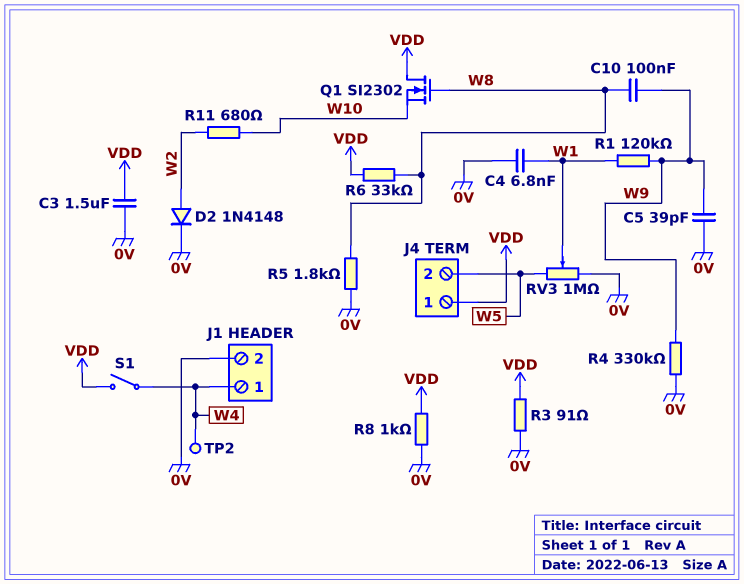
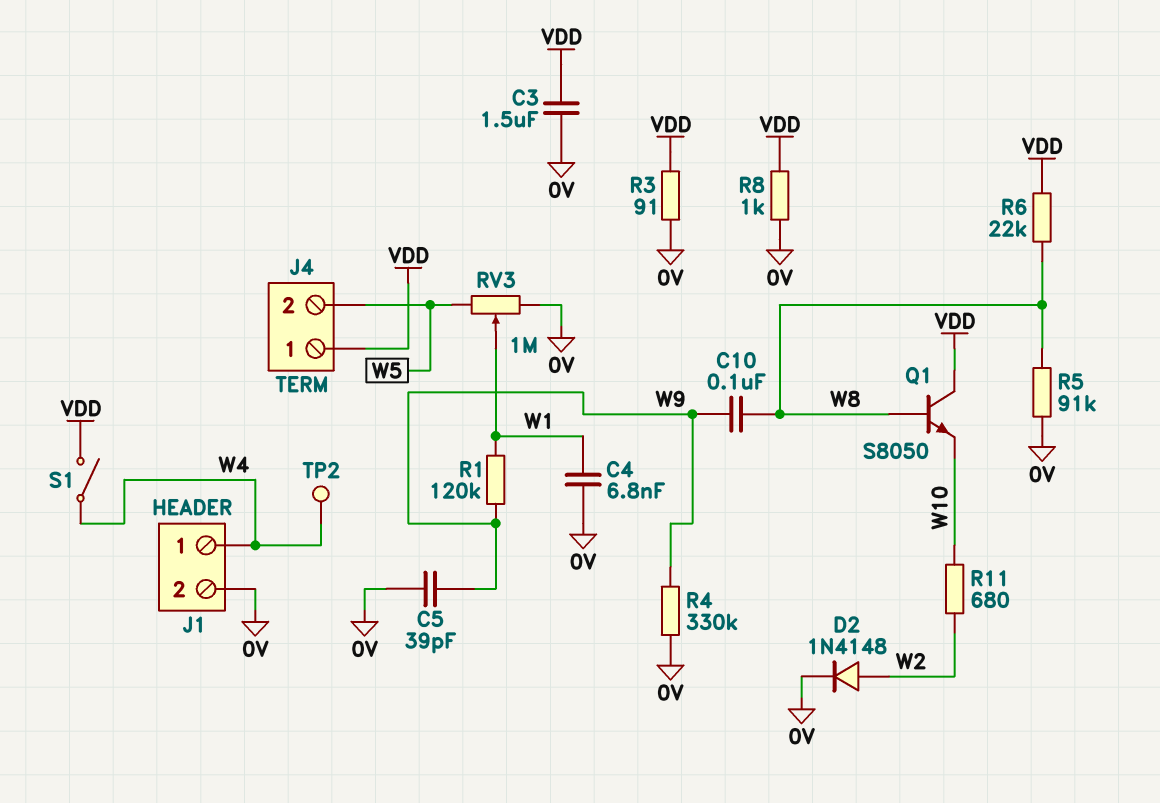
Q1: NMOS SI2302 (G W8, D VDD, S W10) -> NPN S8050 (B W8, C VDD, E W10)
R5: 1.8k (0V, W8) -> 91k (0V, W8)
R6: 33k (VDD, W8) -> 22k (VDD, W8)

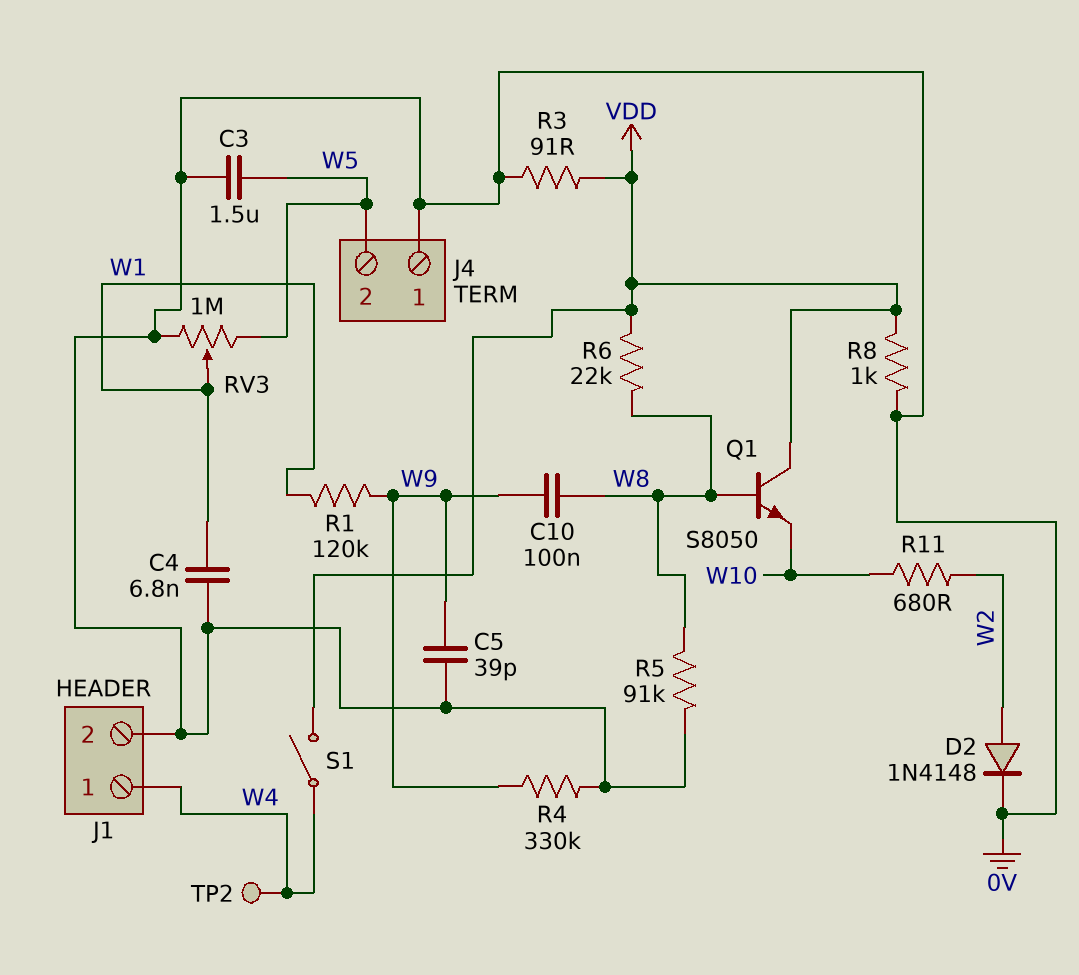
C3: 1.5uF (0V, VDD) -> 1.5uF (0V, W5)
J4 pin 1: VDD -> 0V

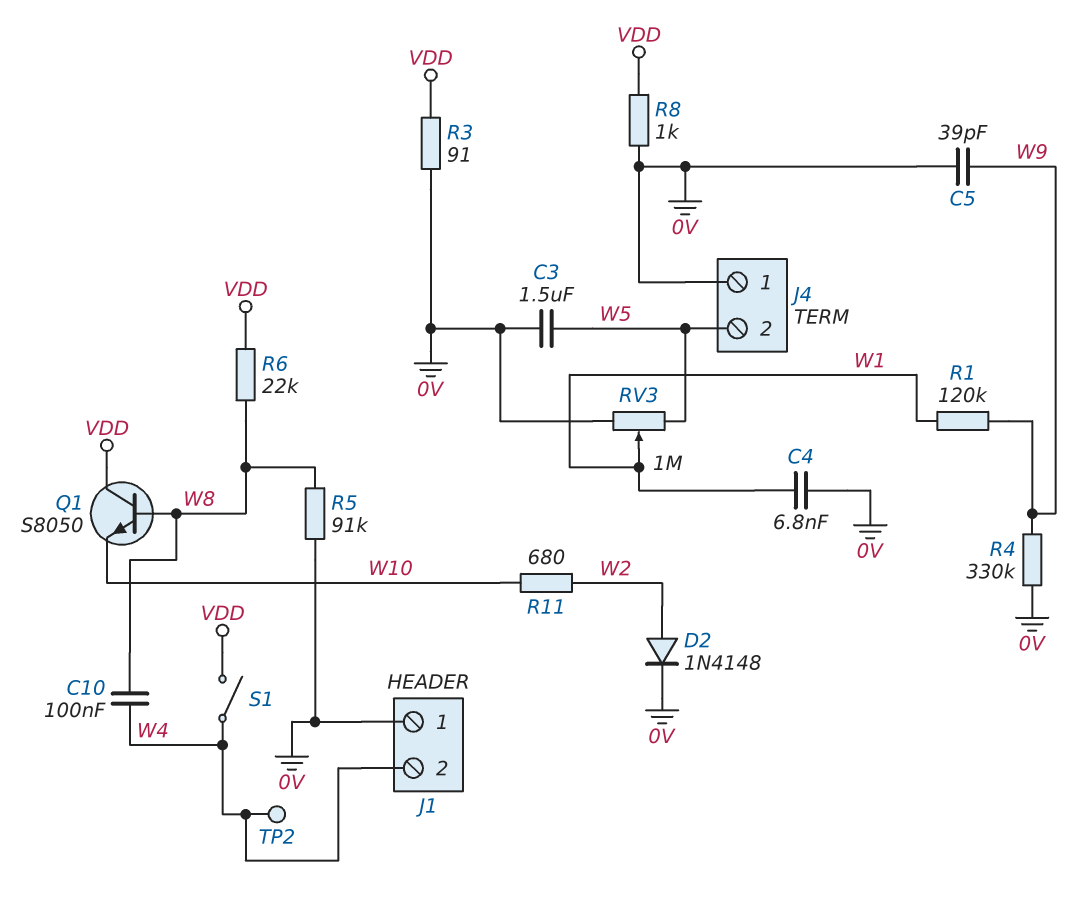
C10: 100nF (W8, W9) -> 100nF (W4, W8)
J1 pin 1: W4 -> 0V
J1 pin 2: 0V -> W4

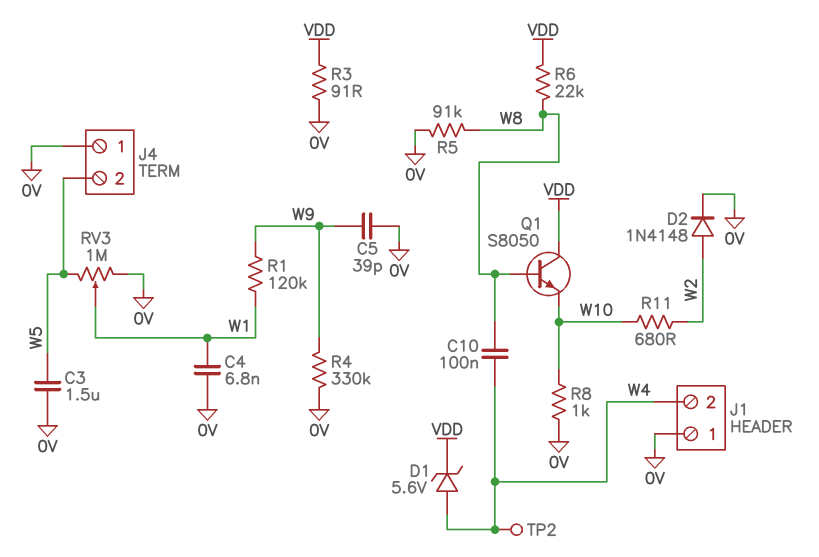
D1: none -> zener 5.6V (A W4, K VDD)
R8: 1k (0V, VDD) -> 1k (0V, W10)
S1: switch (VDD, W4) -> none

